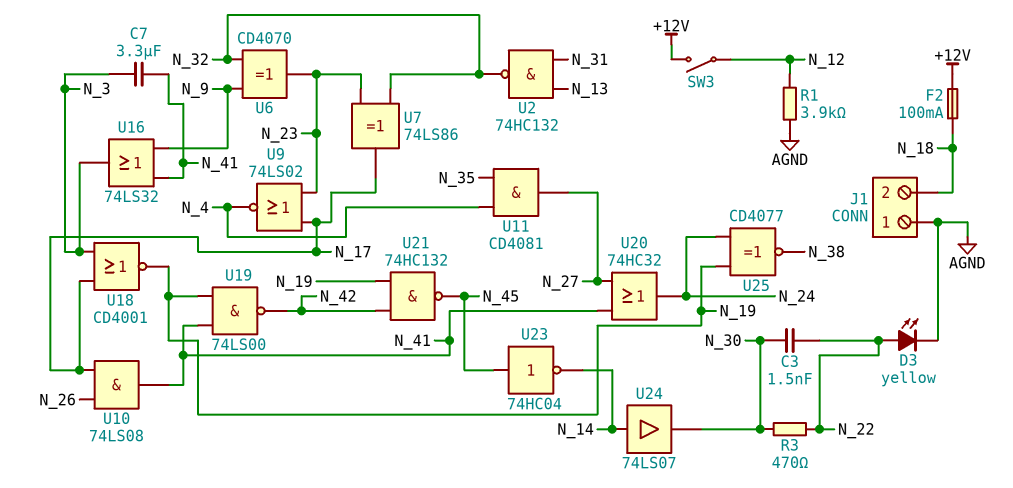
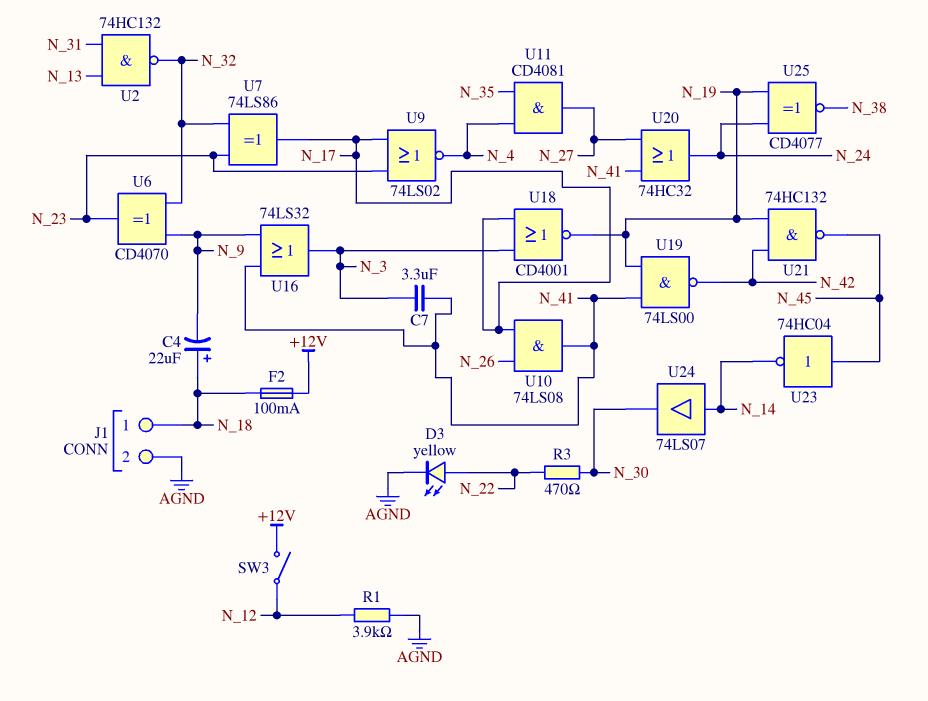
C3: 1.5nF (N_22, N_30) -> none
C4: none -> 22uF (plus N_18, minus N_9)
J1 pin 1: AGND -> N_18
J1 pin 2: N_18 -> AGND

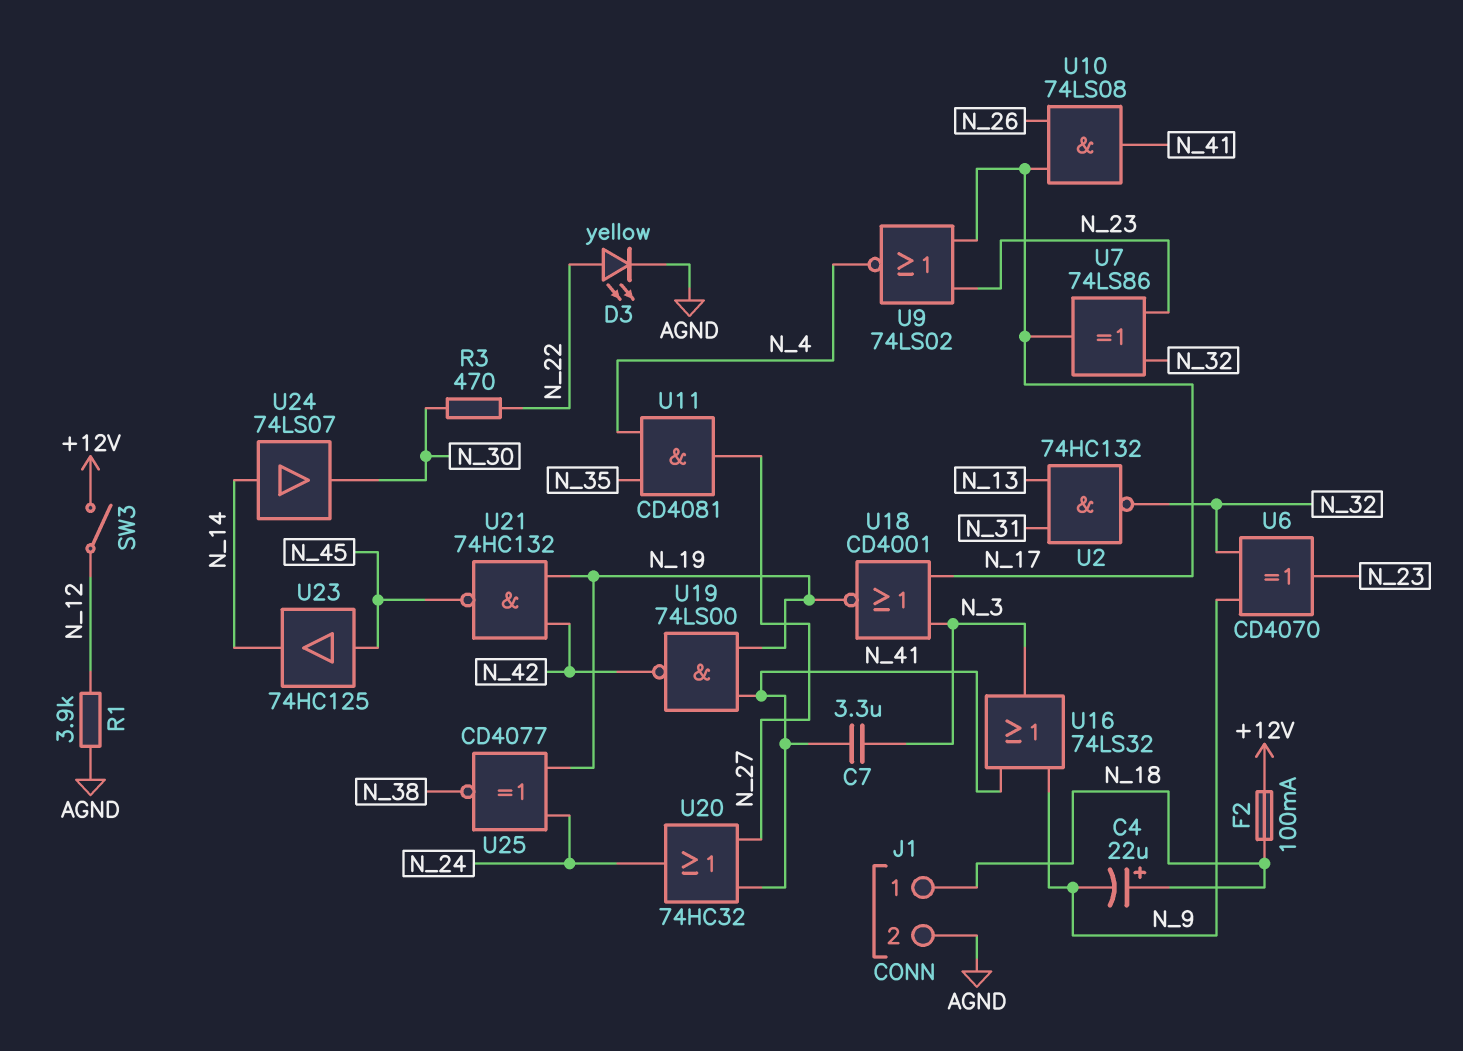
U23: NOT 74HC04 (in N_45, out N_14) -> buffer 74HC125 (in N_45, out N_14)

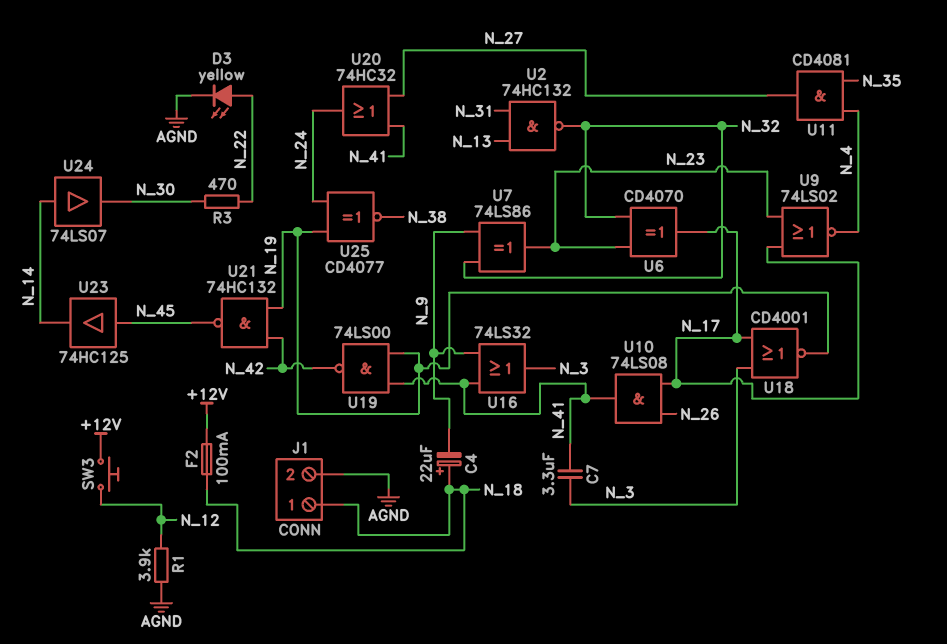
SW3: switch (+12V, N_12) -> button (+12V, N_12)
U6: XOR CD4070 (in N_9, in N_32, out N_23) -> XOR CD4070 (in N_23, in N_32, out N_17)
U7: XOR 74LS86 (in N_23, in N_32, out N_17) -> XOR 74LS86 (in N_9, in N_32, out N_23)

